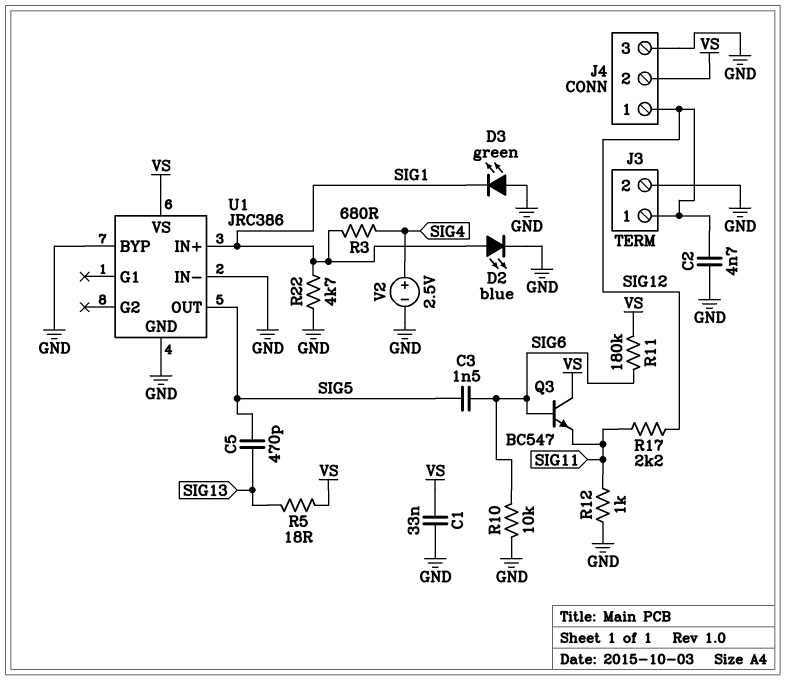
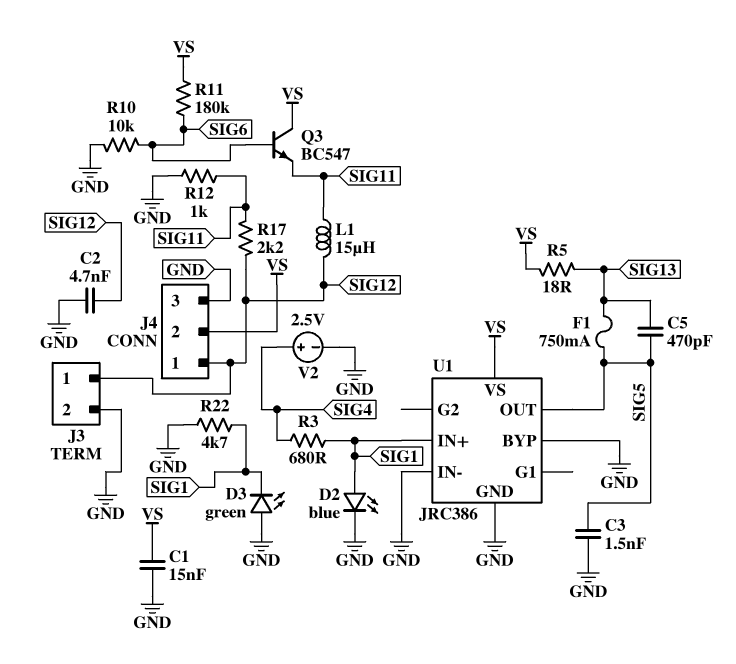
C1: 33nF (GND, VS) -> 15nF (GND, VS)
C3: 1.5nF (SIG5, SIG6) -> 1.5nF (GND, SIG5)
F1: none -> 750mA (SIG5, SIG13)
L1: none -> 15uH (SIG11, SIG12)

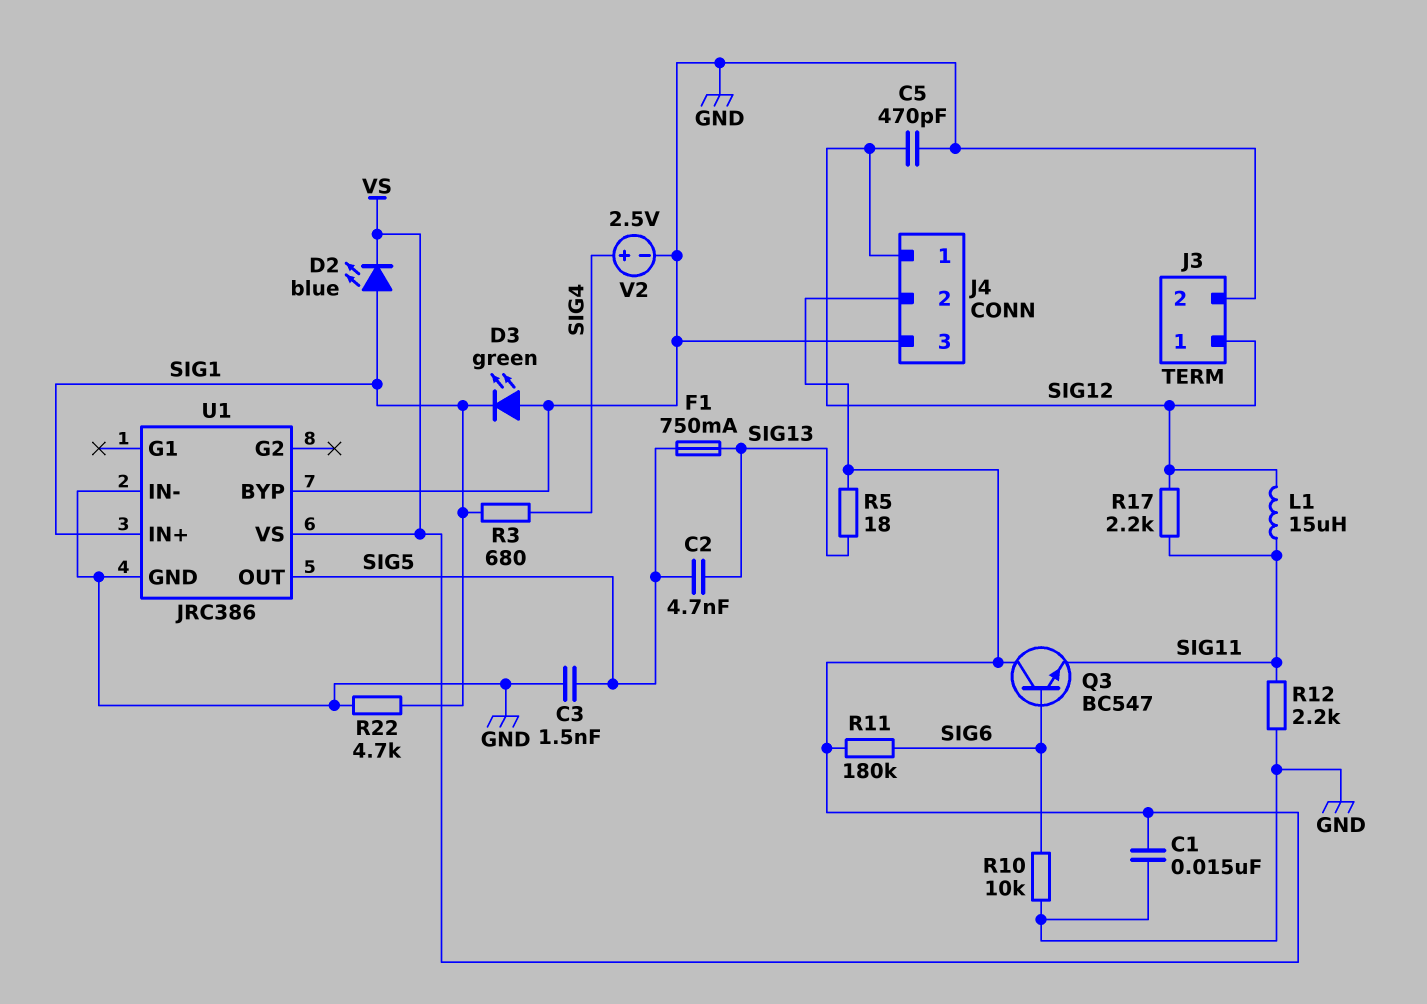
C2: 4.7nF (GND, SIG12) -> 4.7nF (SIG5, SIG13)
C5: 470pF (SIG5, SIG13) -> 470pF (GND, SIG12)
D2: LED blue (A SIG1, K GND) -> LED blue (A SIG1, K VS)
R12: 1k (GND, SIG11) -> 2.2k (GND, SIG11)

